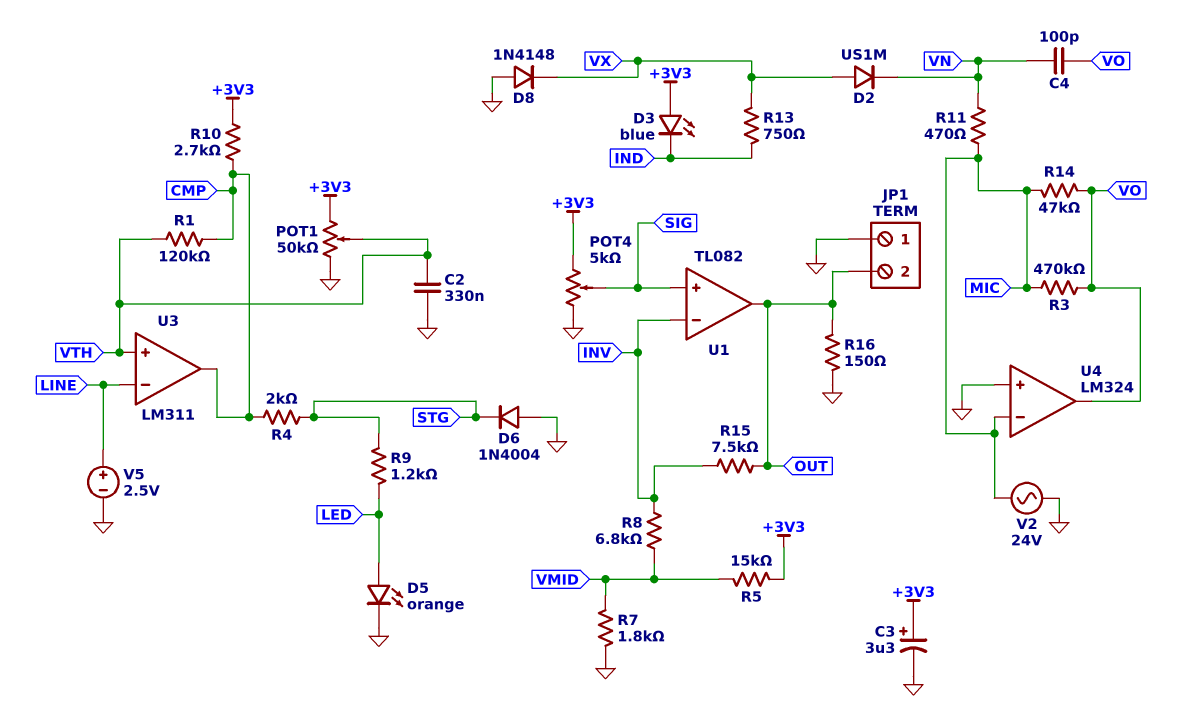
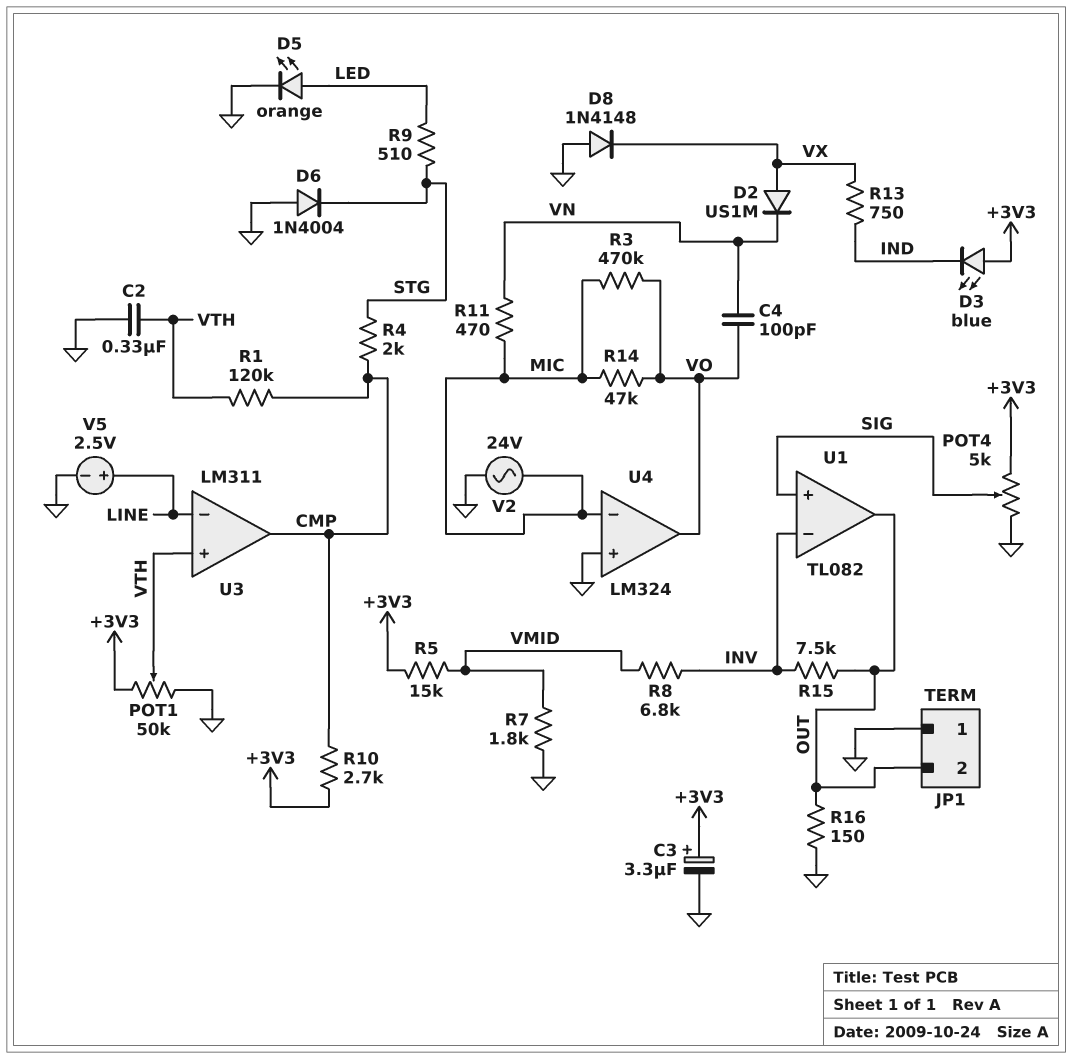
R9: 1.2k (LED, STG) -> 510 (LED, STG)

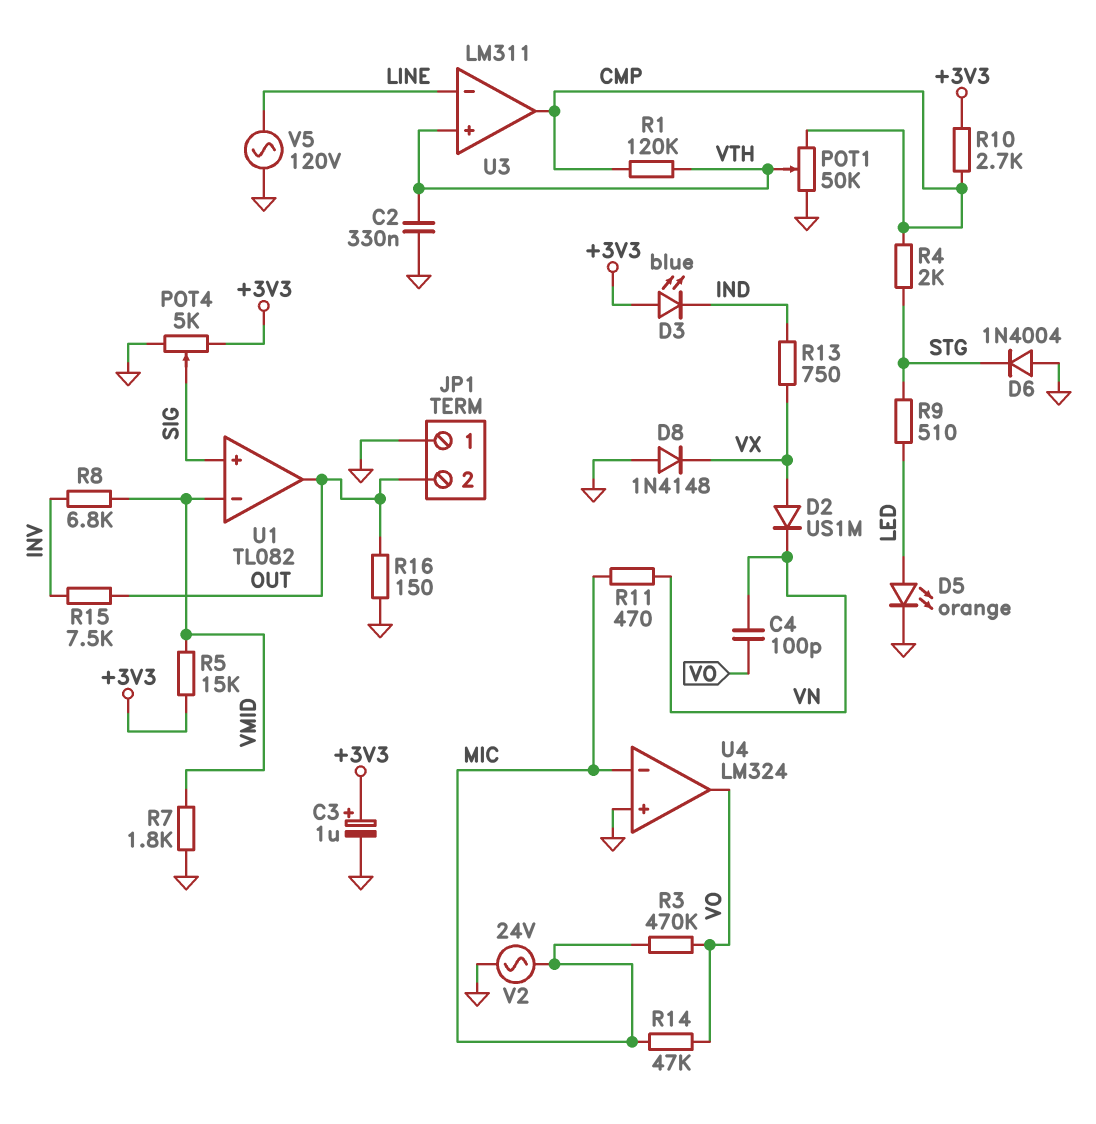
C3: 3.3uF (plus +3V3, minus GND) -> 1uF (plus +3V3, minus GND)
POT1: 50k (+3V3, GND, wiper VTH) -> 50k (CMP, GND, wiper VTH)
U1 pin in-: INV -> VMID
V5: 2.5V (plus LINE, minus GND) -> AC 120V (GND, LINE)

